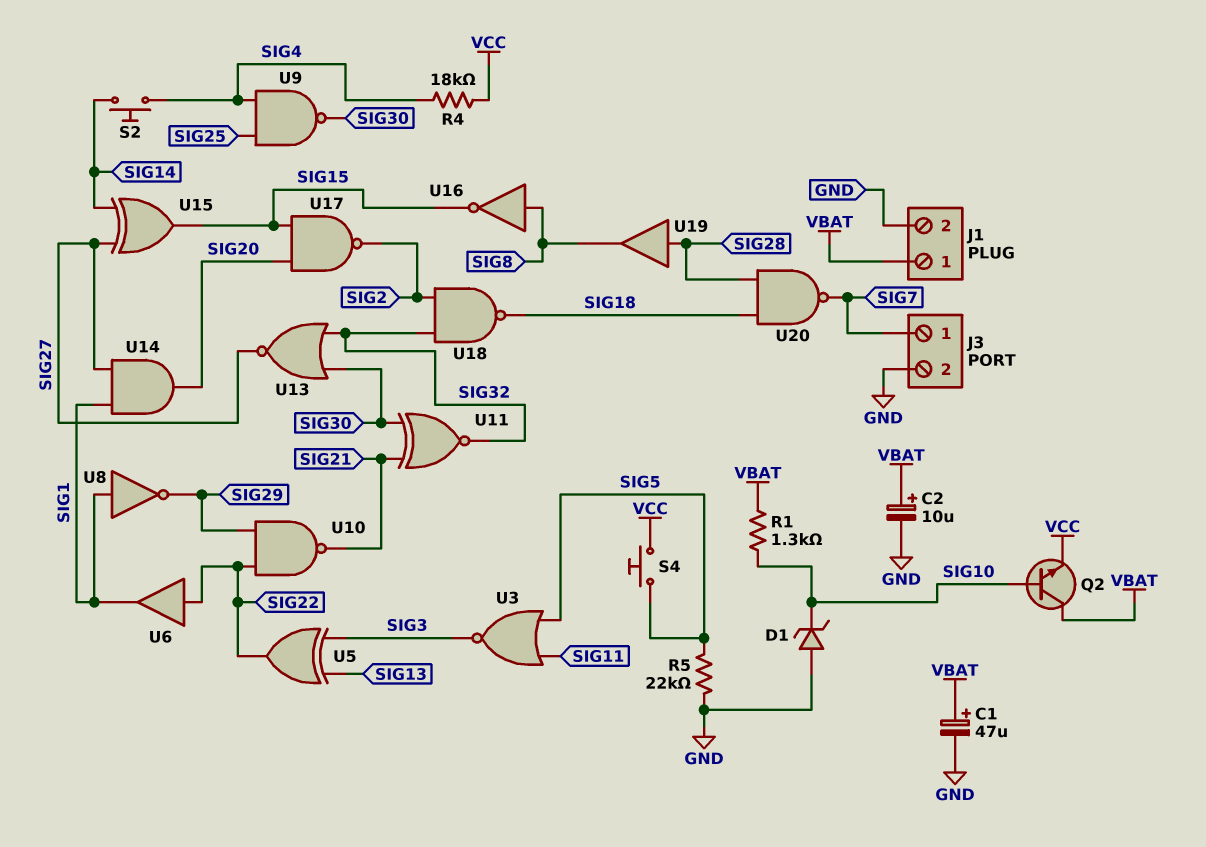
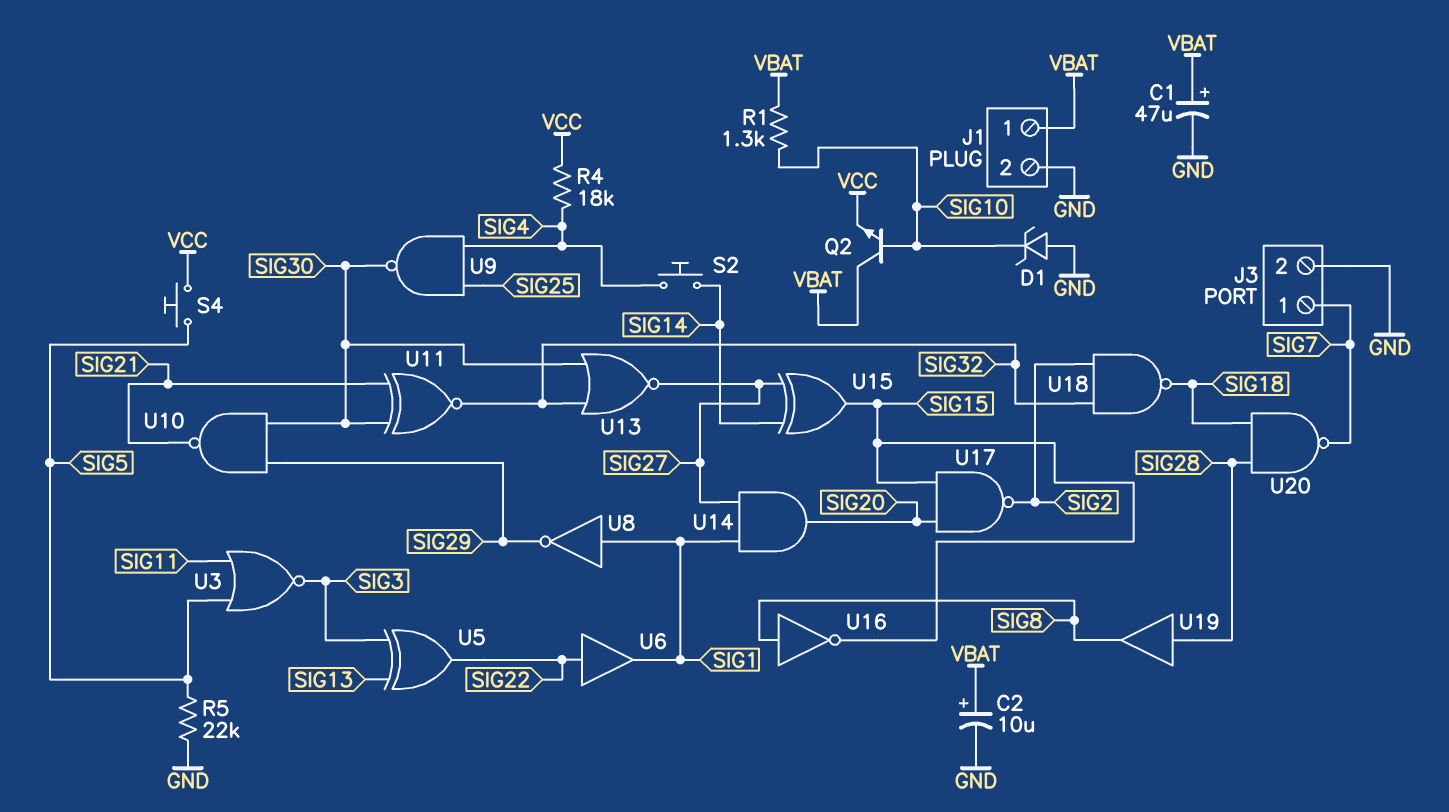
U10: NAND (in SIG22, in SIG29, out SIG21) -> NAND (in SIG29, in SIG30, out SIG21)

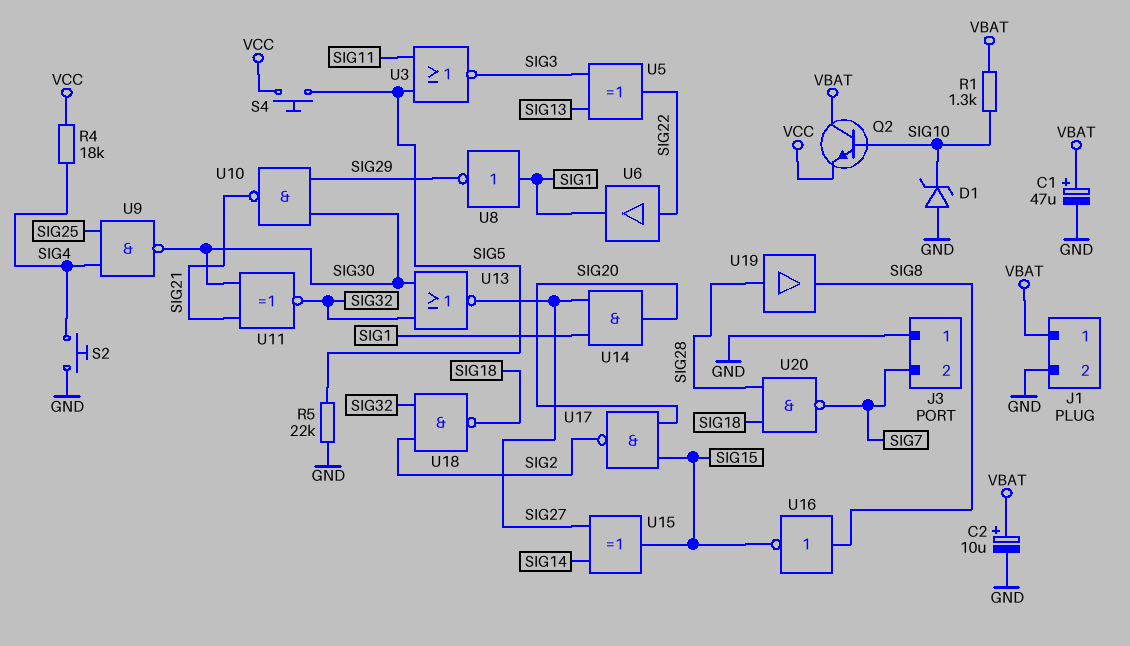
J3 pin 1: SIG7 -> GND
J3 pin 2: GND -> SIG7
S2: button (SIG4, SIG14) -> button (GND, SIG4)

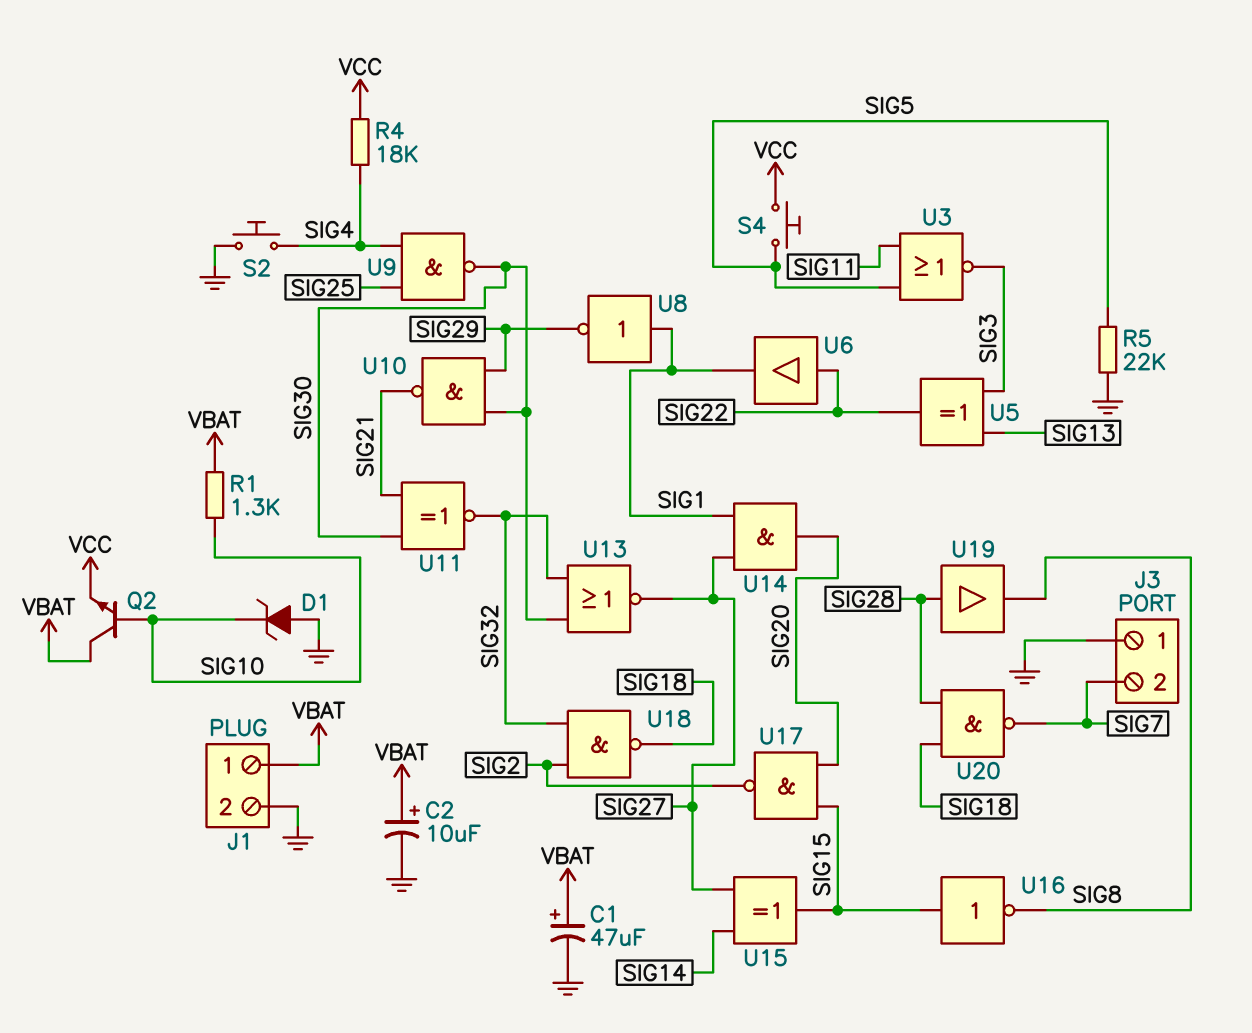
U16: NOT (in SIG8, out SIG15) -> NOT (in SIG15, out SIG8)

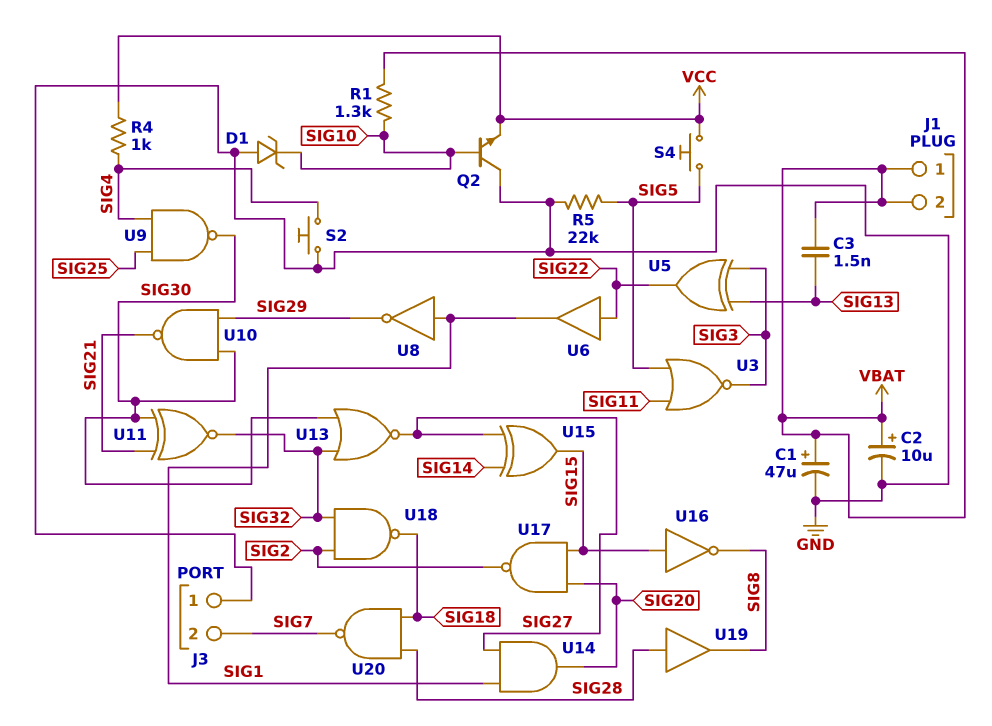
C3: none -> 1.5nF (SIG13, VBAT)
J1 pin 2: GND -> VBAT
Q2: NPN (B SIG10, C VBAT, E VCC) -> NPN (B SIG10, C GND, E VCC)
R4: 18k (SIG4, VCC) -> 1k (SIG4, VCC)

